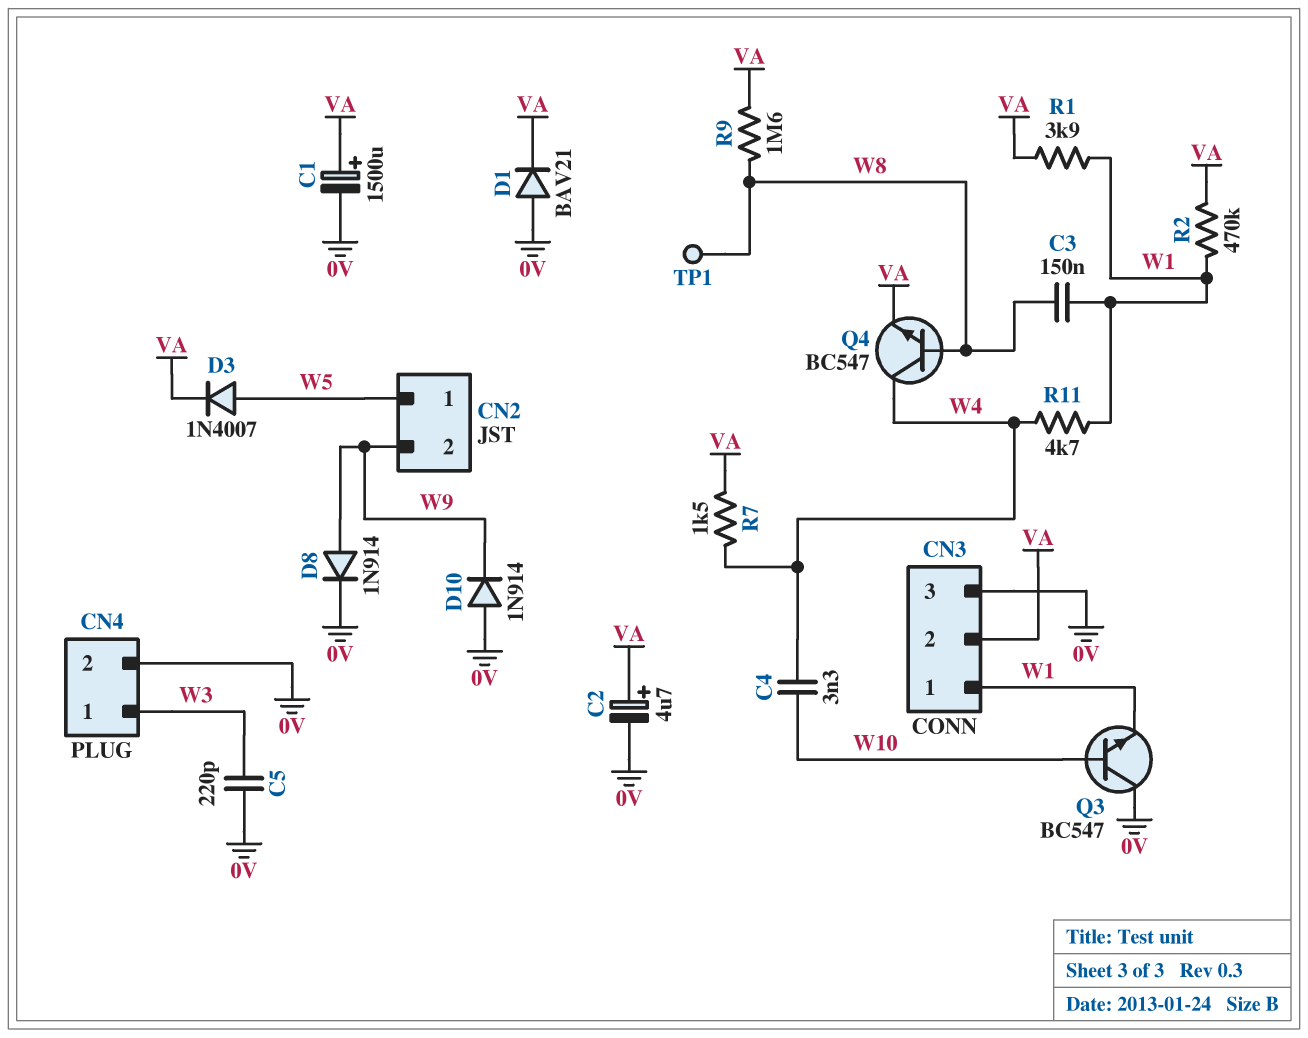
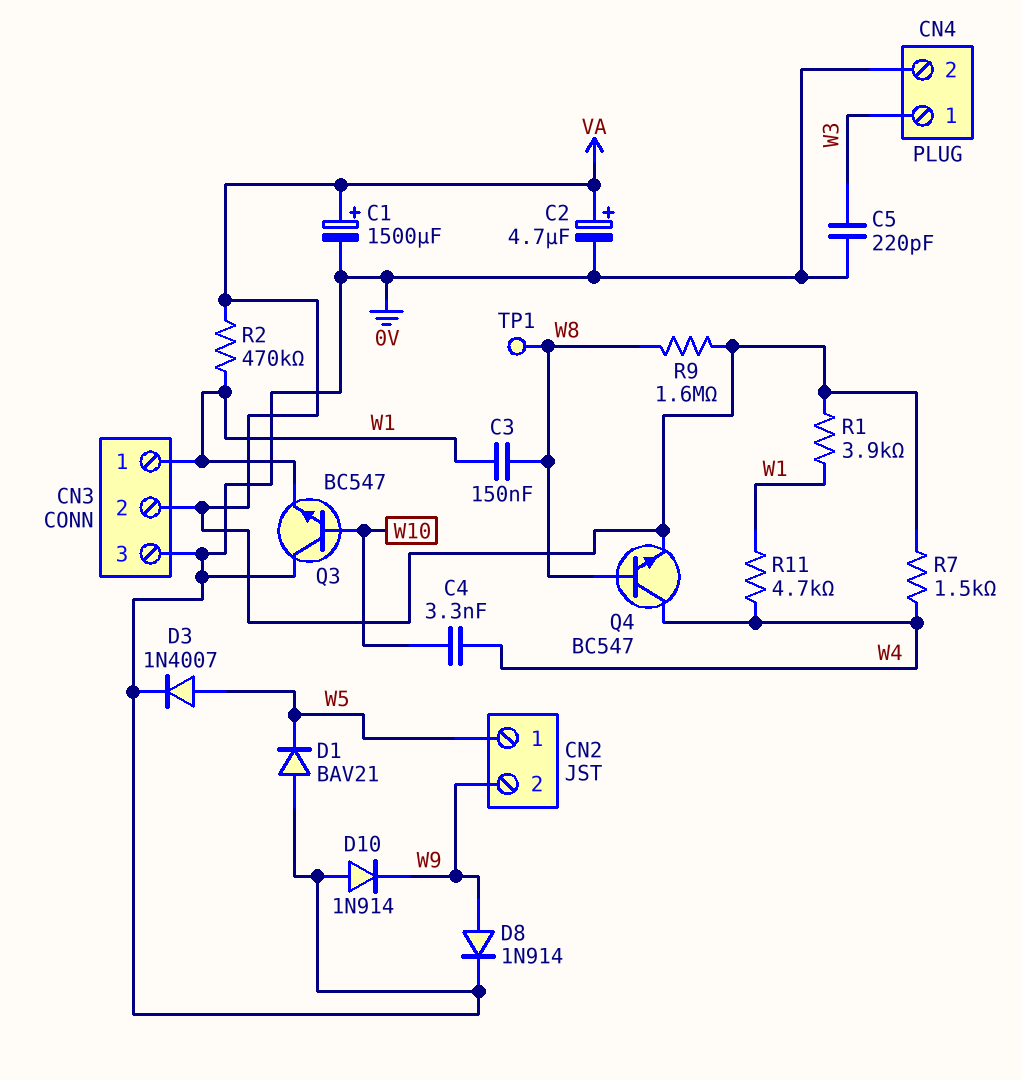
D1: diode BAV21 (A 0V, K VA) -> diode BAV21 (A 0V, K W5)
D3: diode 1N4007 (A W5, K VA) -> diode 1N4007 (A W5, K 0V)

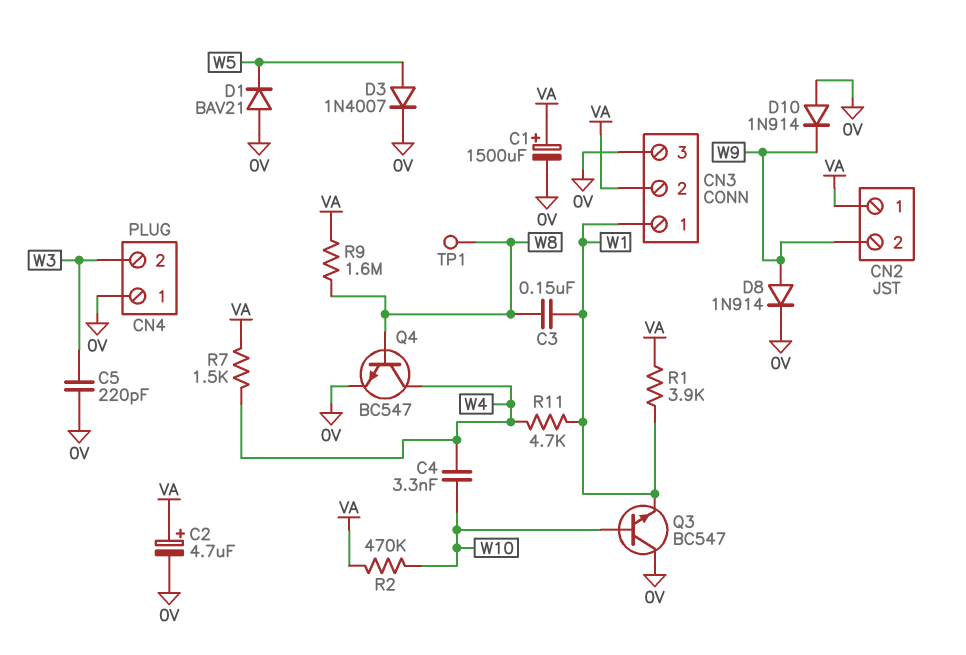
CN2 pin 1: W5 -> VA
CN4 pin 1: W3 -> 0V
CN4 pin 2: 0V -> W3
Q4: NPN BC547 (B W8, C W4, E VA) -> NPN BC547 (B W8, C W4, E 0V)
R2: 470k (VA, W1) -> 470k (VA, W10)

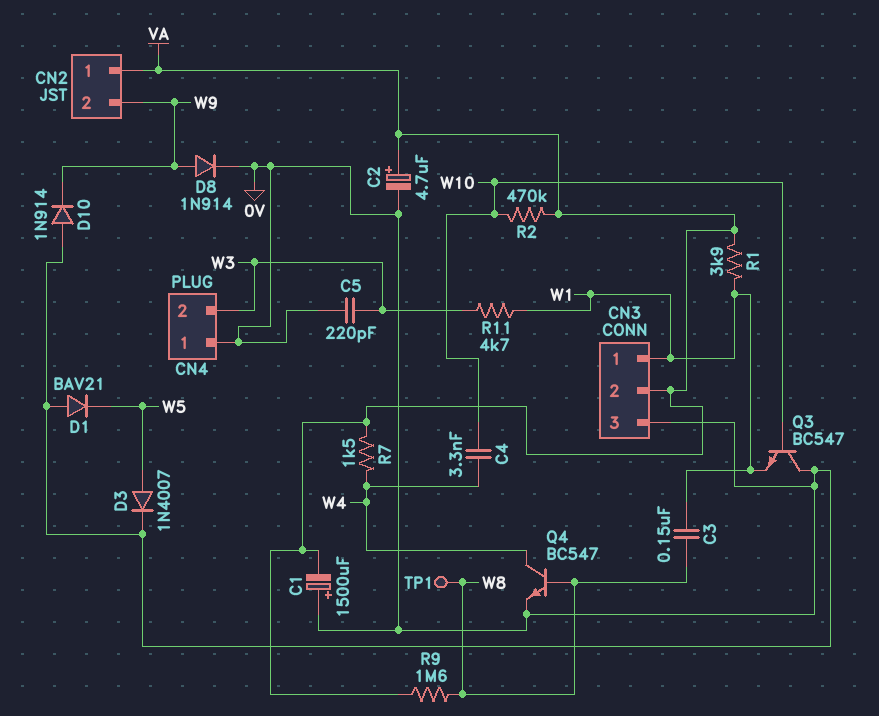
C1: 1500uF (plus VA, minus 0V) -> 1500uF (plus 0V, minus VA)
R11: 4.7k (W1, W4) -> 4.7k (W1, W3)

